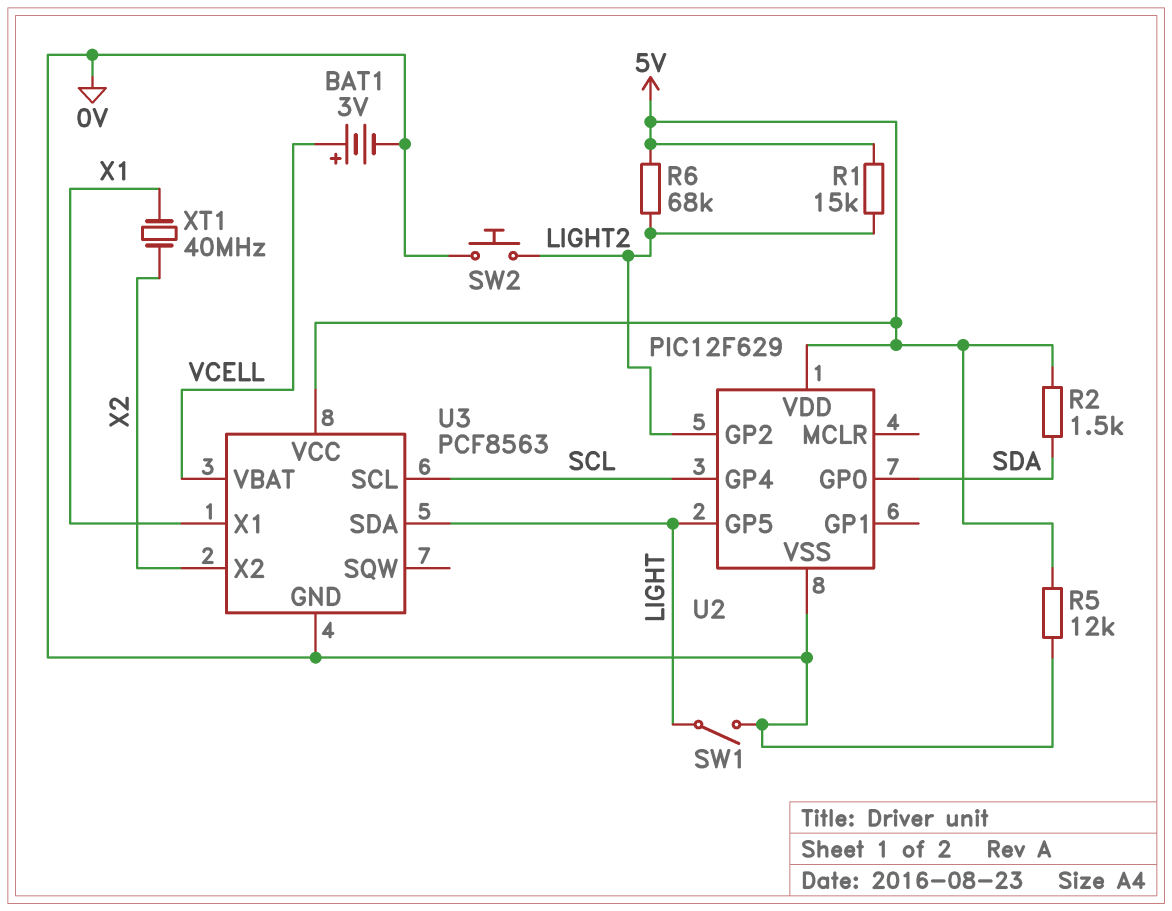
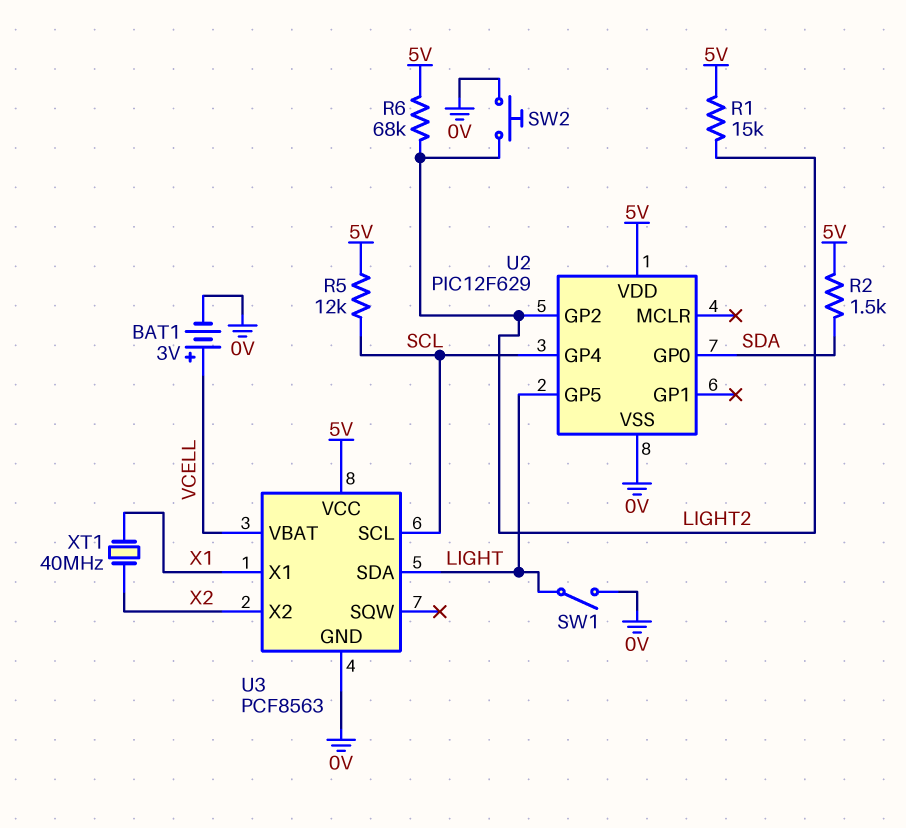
R5: 12k (0V, 5V) -> 12k (5V, SCL)

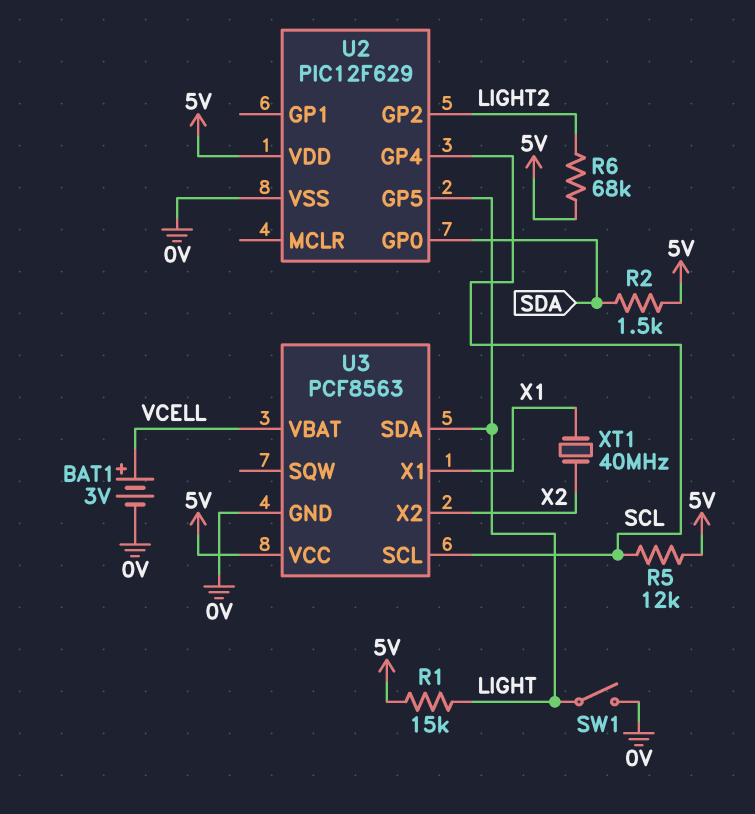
R1: 15k (5V, LIGHT2) -> 15k (5V, LIGHT)
SW2: button (0V, LIGHT2) -> none

